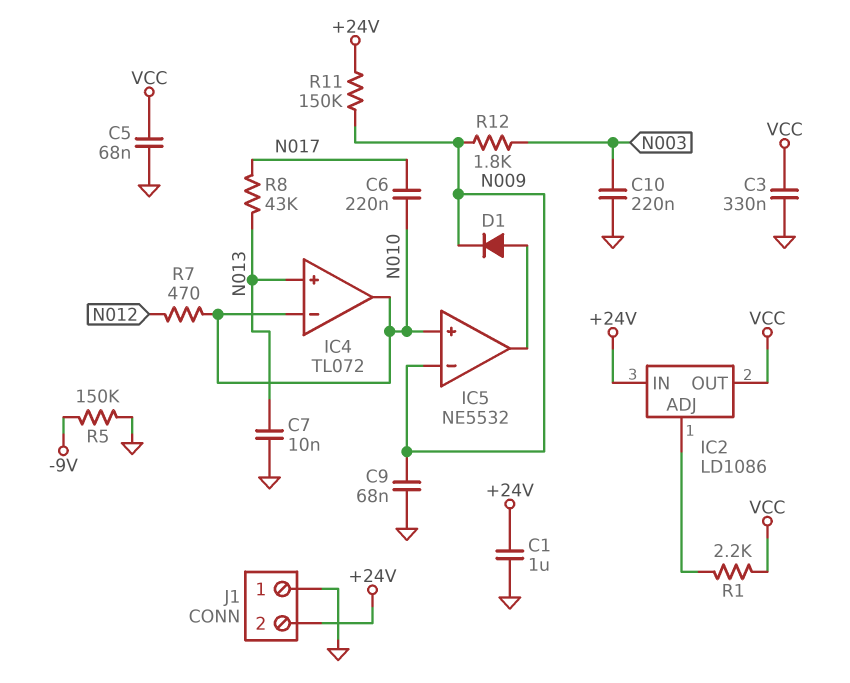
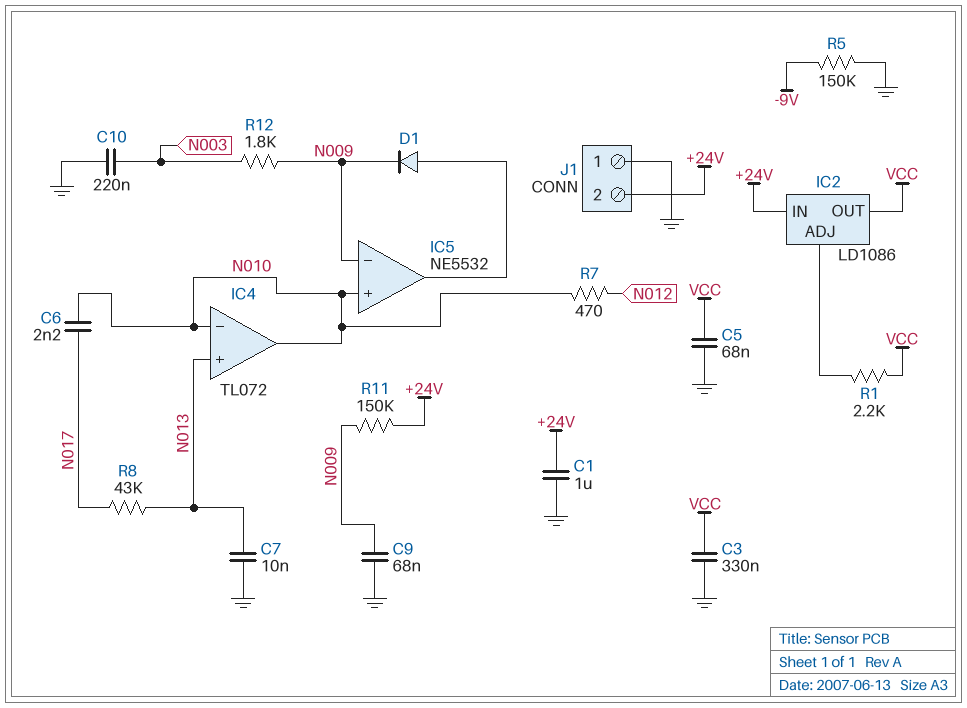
C6: 220nF (N010, N017) -> 2.2nF (N010, N017)

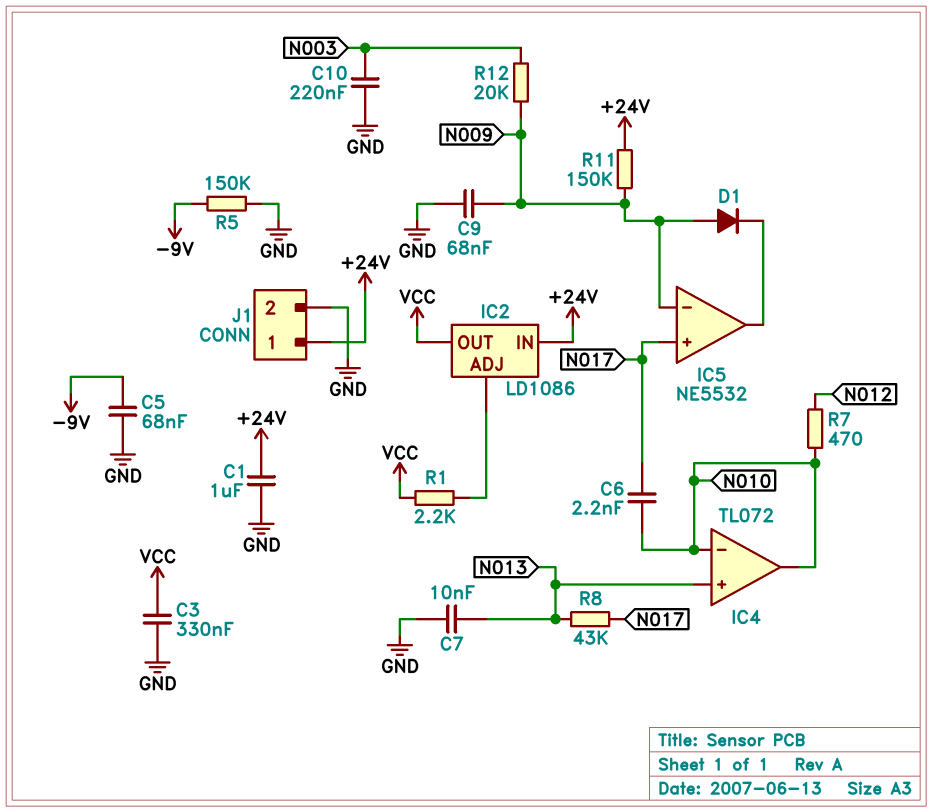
C5: 68nF (GND, VCC) -> 68nF (-9V, GND)
D1: diode (A IC5/out, K N009) -> diode (A N009, K IC5/out)
IC5 pin in+: N010 -> N017
J1 pin 1: GND -> +24V
J1 pin 2: +24V -> GND
R12: 1.8k (N003, N009) -> 20k (N003, N009)

